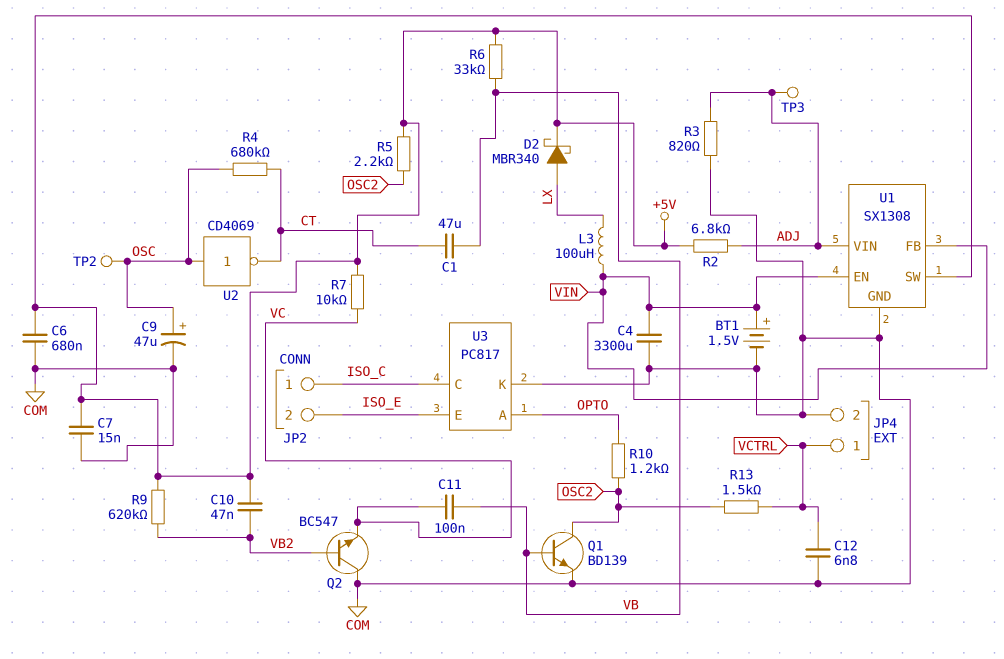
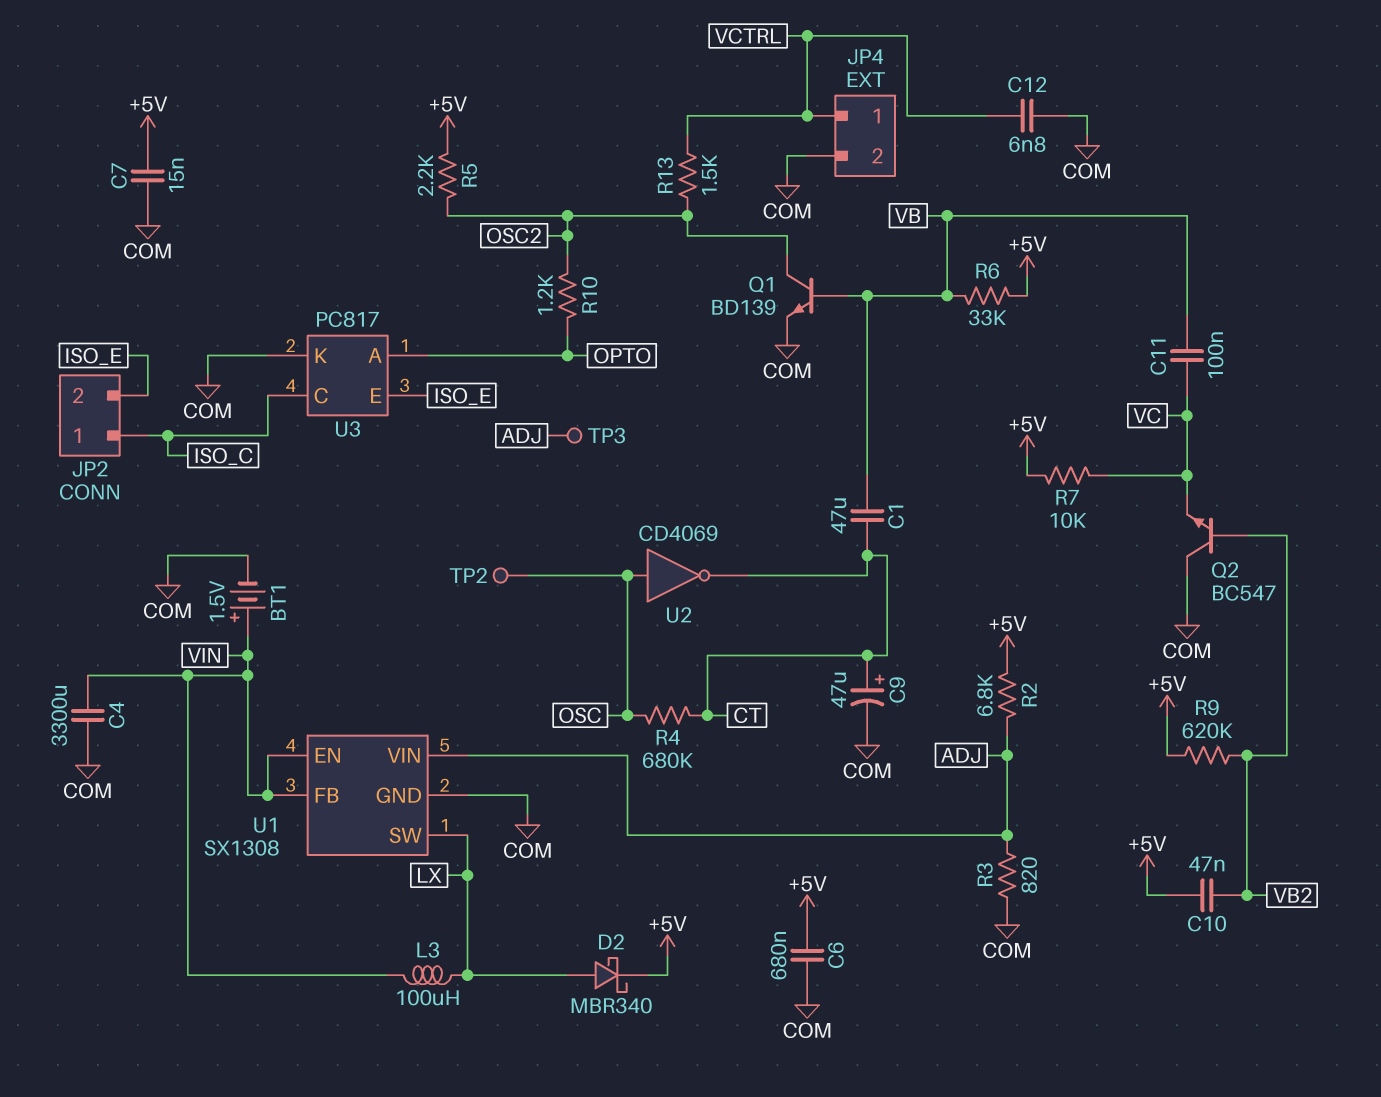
C9: 47uF (plus OSC, minus COM) -> 47uF (plus CT, minus COM)
U1 pin SW: +5V -> LX

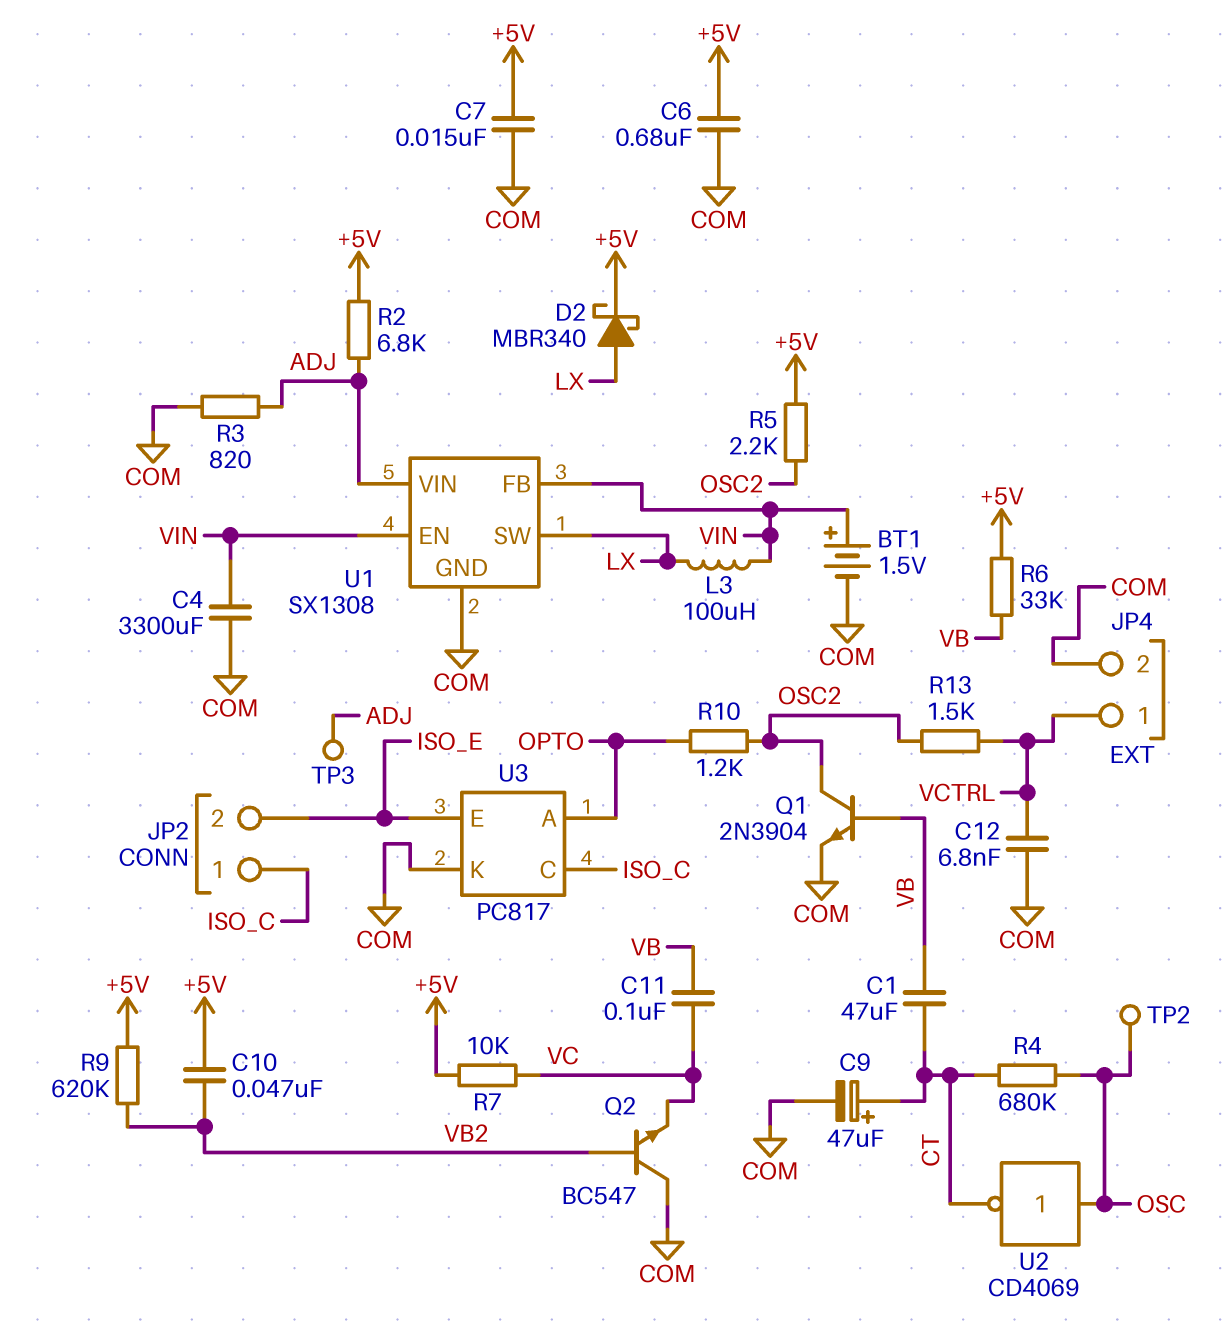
Q1: NPN BD139 (B VB, C OSC2, E COM) -> NPN 2N3904 (B VB, C OSC2, E COM)

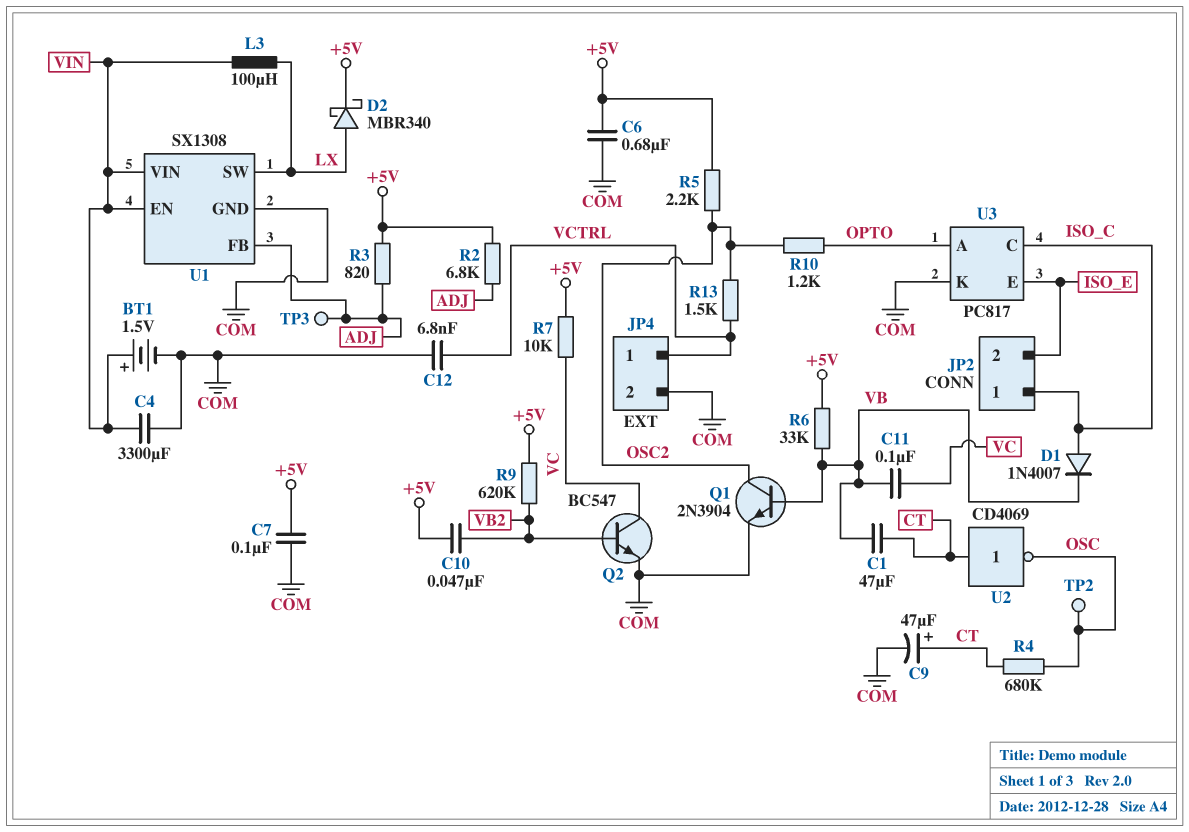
C7: 15nF (+5V, COM) -> 100nF (+5V, COM)
D1: none -> diode 1N4007 (A ISO_C, K VB)
Q2: NPN BC547 (B VB2, C COM, E VC) -> NPN BC547 (B VB2, C VC, E COM)
R3: 820 (ADJ, COM) -> 820 (+5V, ADJ)
U1 pin FB: VIN -> ADJ
U1 pin VIN: ADJ -> VIN
U2: NOT CD4069 (in OSC, out CT) -> NOT CD4069 (in CT, out OSC)

